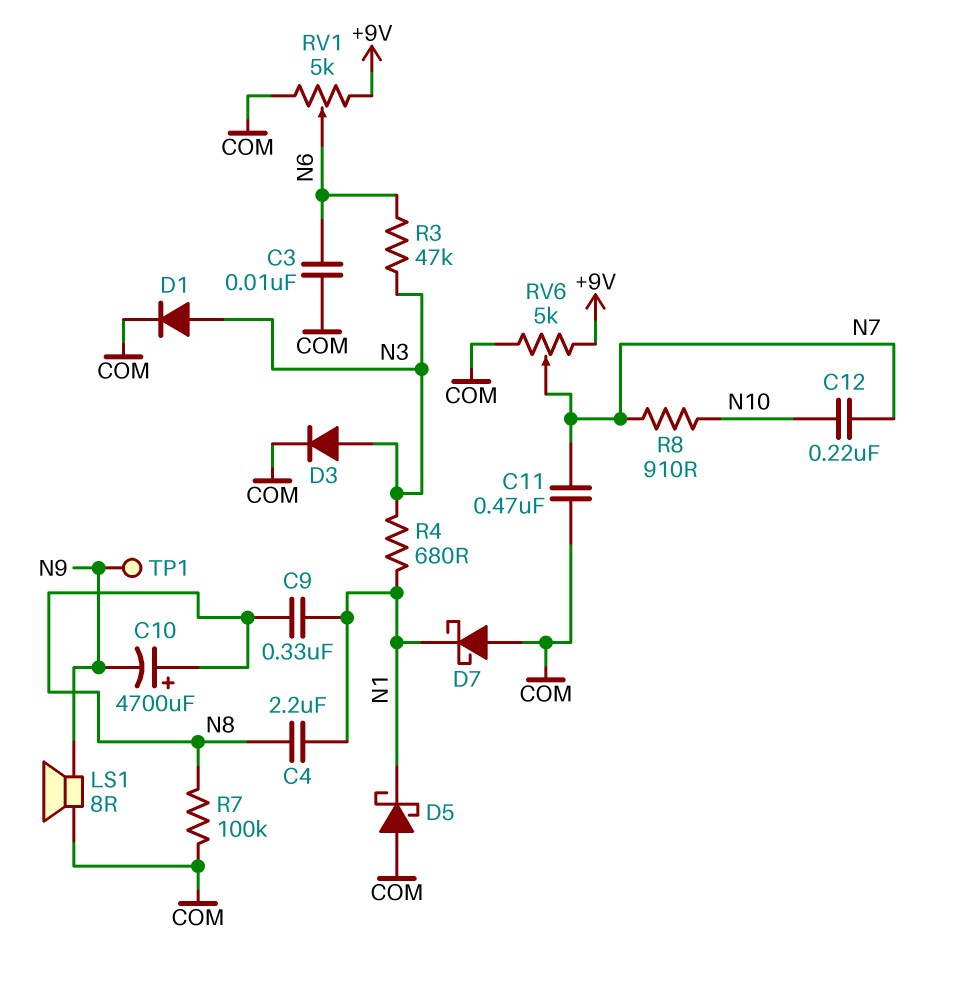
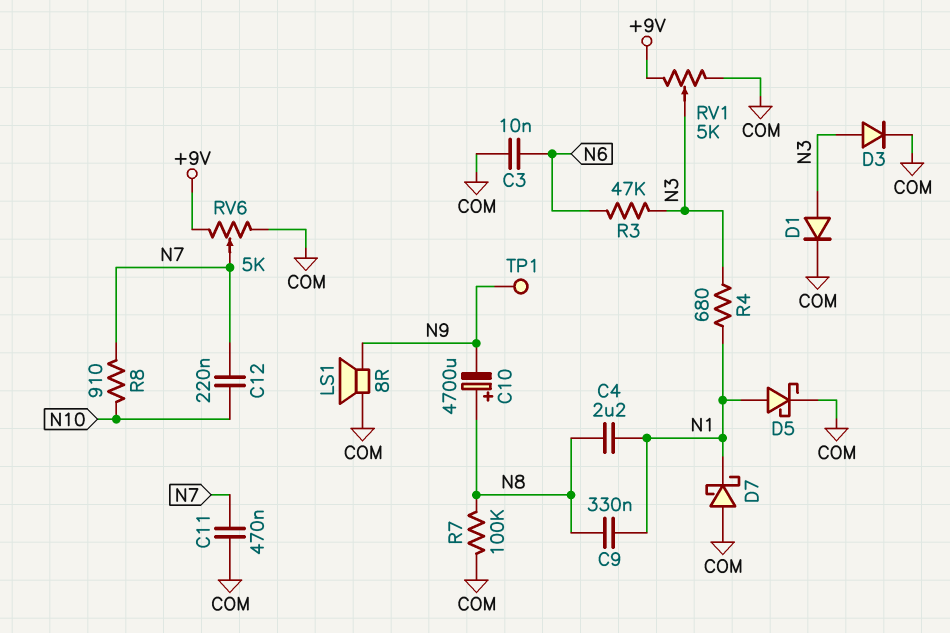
D5: schottky (A COM, K N1) -> schottky (A N1, K COM)
RV1: 5k (+9V, COM, wiper N6) -> 5k (+9V, COM, wiper N3)

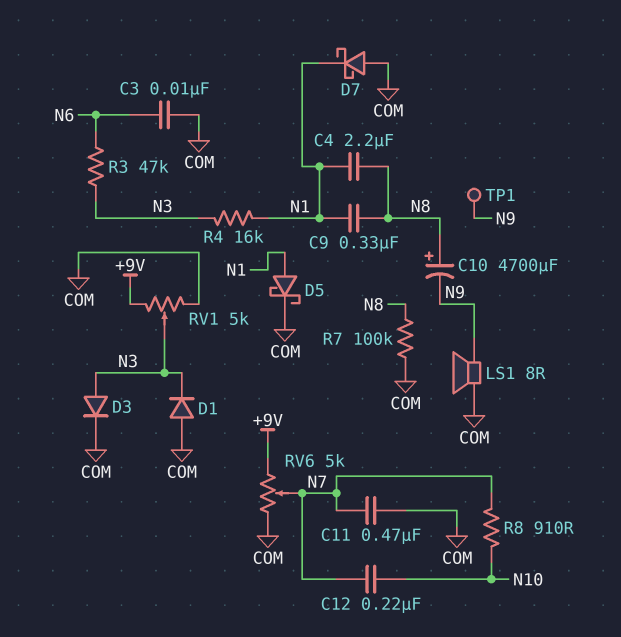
D1: diode (A N3, K COM) -> diode (A COM, K N3)
R4: 680 (N1, N3) -> 16k (N1, N3)

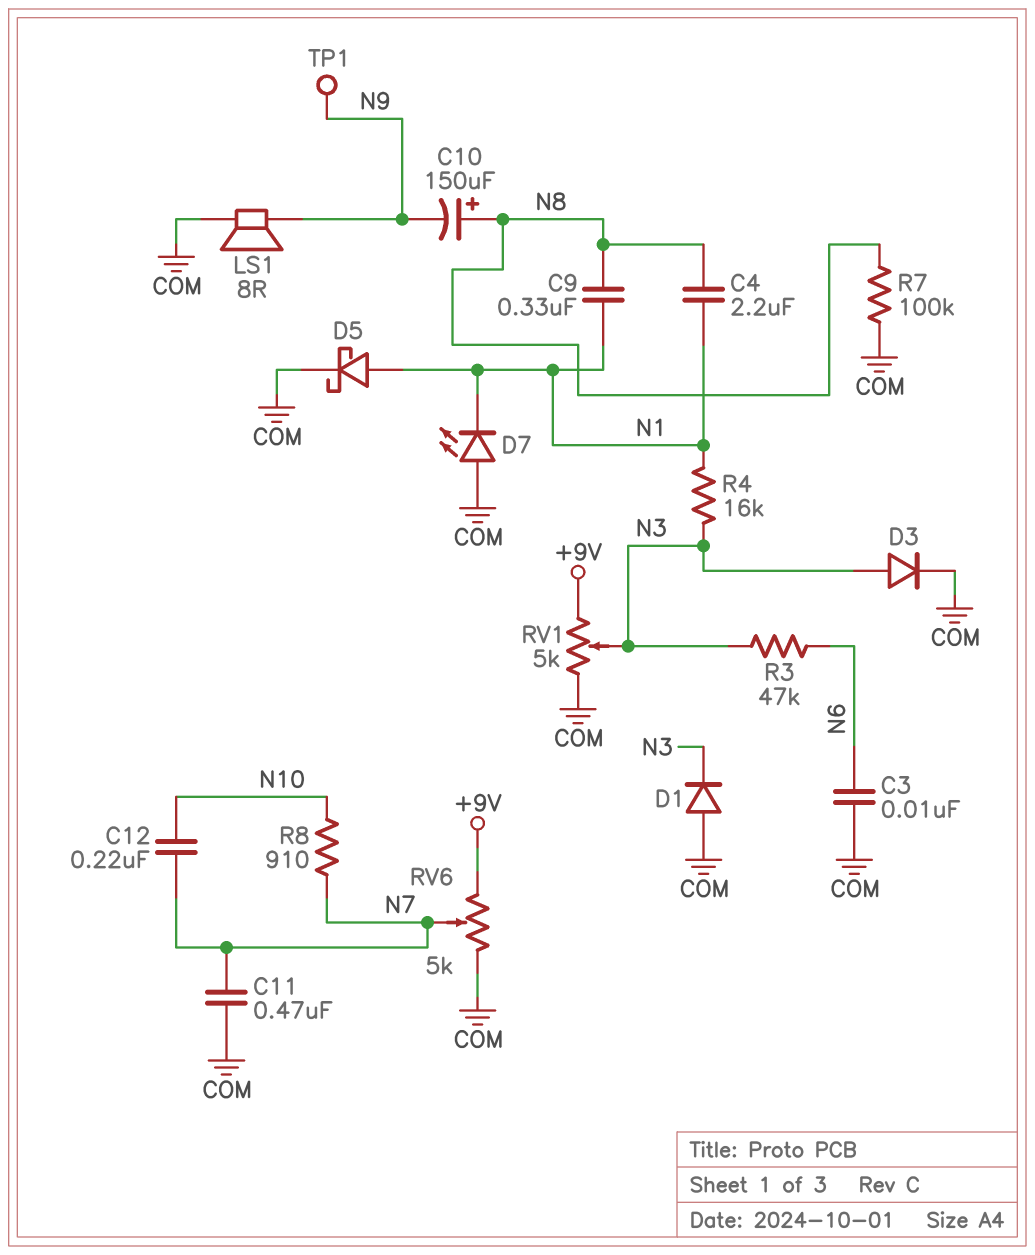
C10: 4700uF (plus N8, minus N9) -> 150uF (plus N8, minus N9)
D7: schottky (A COM, K N1) -> LED (A COM, K N1)

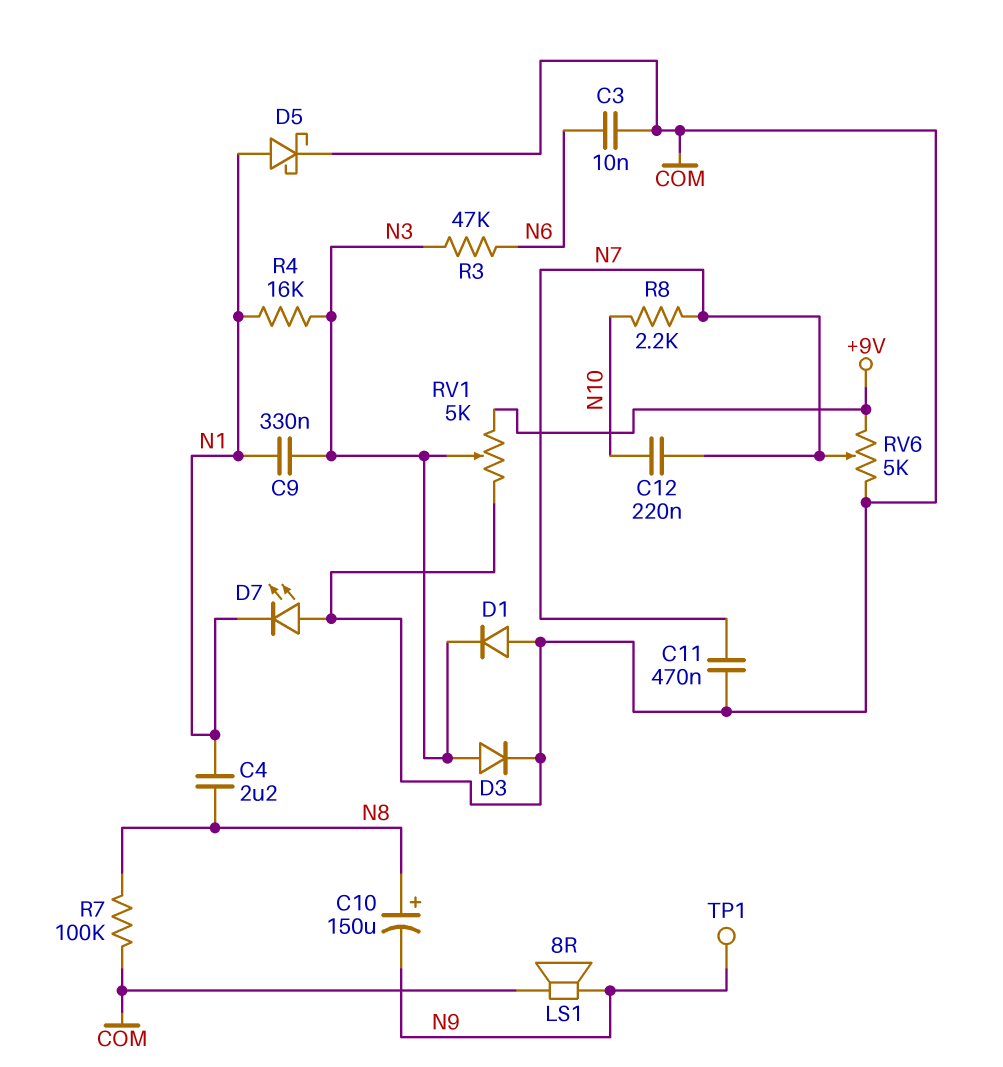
C9: 330nF (N1, N8) -> 330nF (N1, N3)
R8: 910 (N7, N10) -> 2.2k (N7, N10)

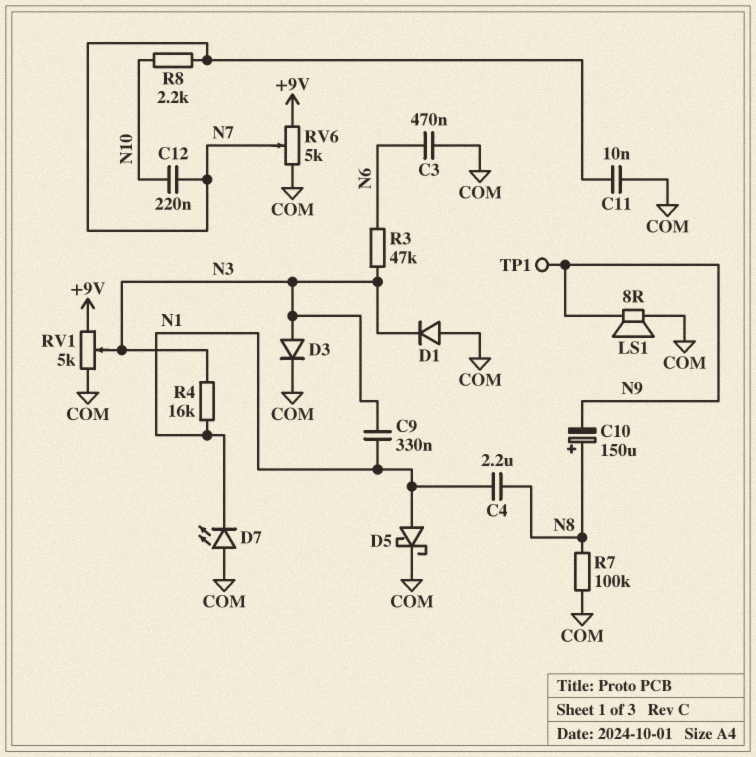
C3: 10nF (COM, N6) -> 470nF (COM, N6)
C11: 470nF (COM, N7) -> 10nF (COM, N7)

